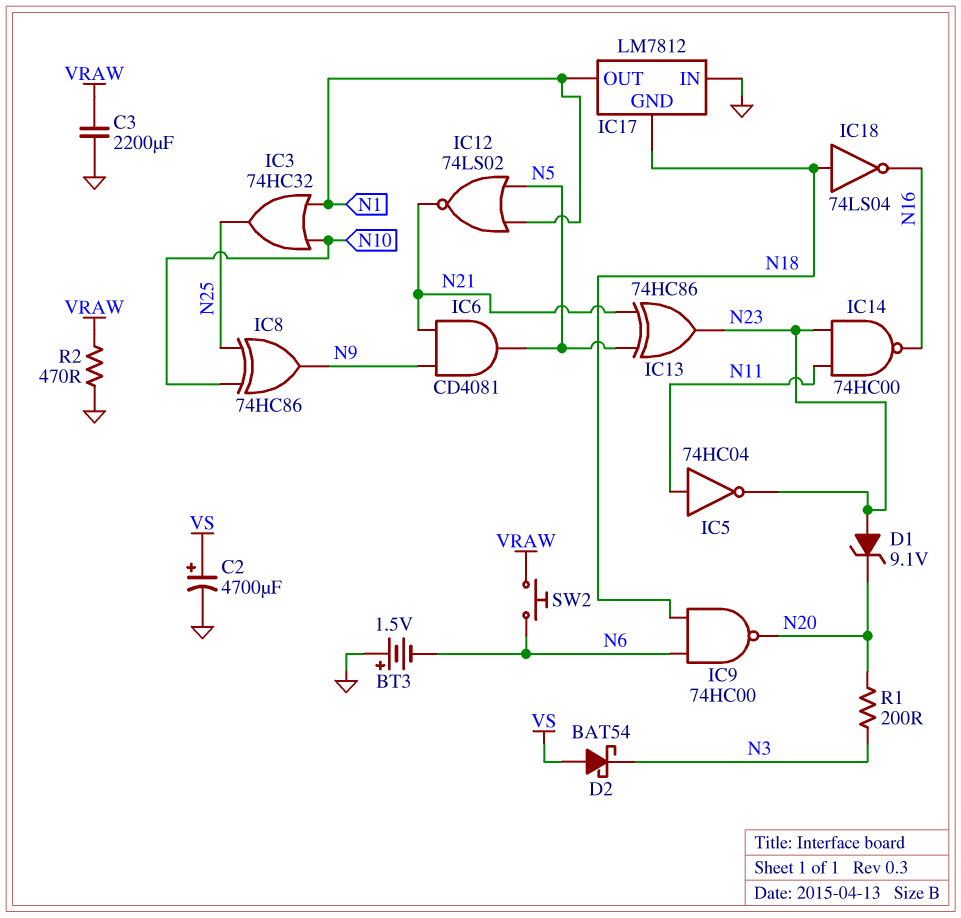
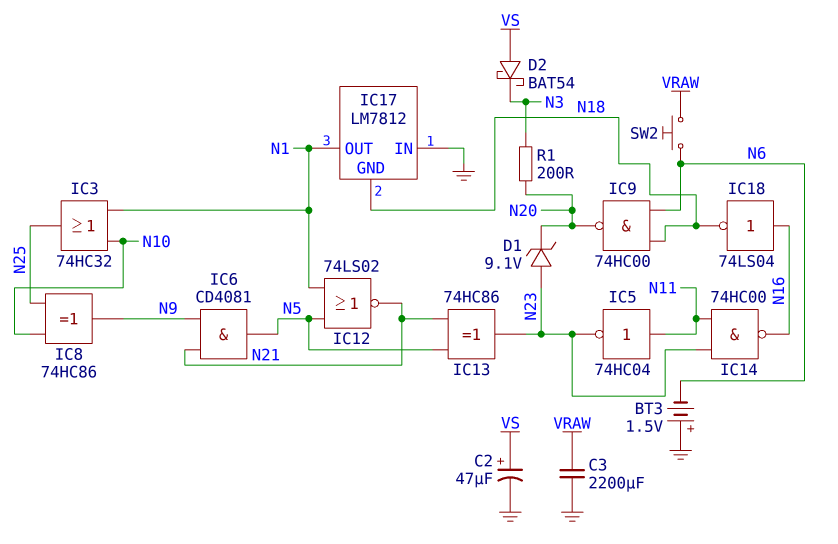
C2: 4700uF (plus VS, minus GND) -> 47uF (plus VS, minus GND)
IC18: NOT 74LS04 (in N18, out N16) -> NOT 74LS04 (in N16, out N18)
R2: 470 (GND, VRAW) -> none

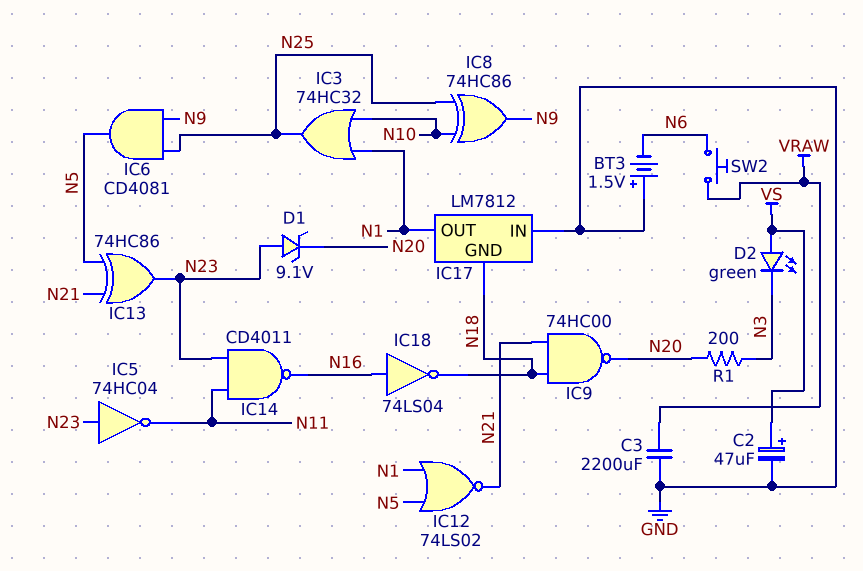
D2: schottky BAT54 (A VS, K N3) -> LED green (A VS, K N3)
IC5: NOT 74HC04 (in N11, out N23) -> NOT 74HC04 (in N23, out N11)
IC6: AND CD4081 (in N9, in N21, out N5) -> AND CD4081 (in N9, in N25, out N5)
IC9: NAND 74HC00 (in N6, in N18, out N20) -> NAND 74HC00 (in N18, in N21, out N20)
IC14: NAND 74HC00 (in N11, in N23, out N16) -> NAND CD4011 (in N11, in N23, out N16)

